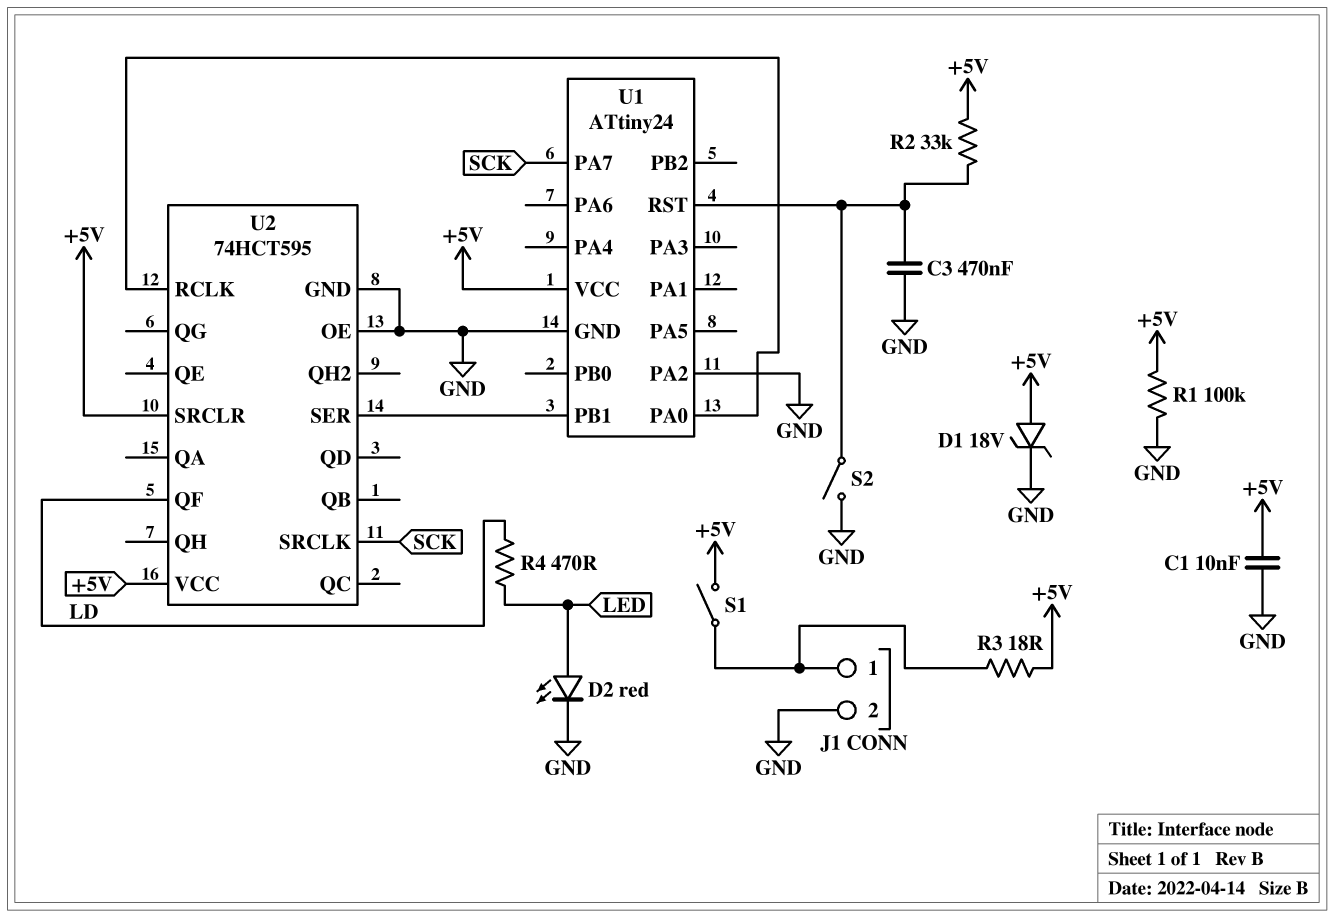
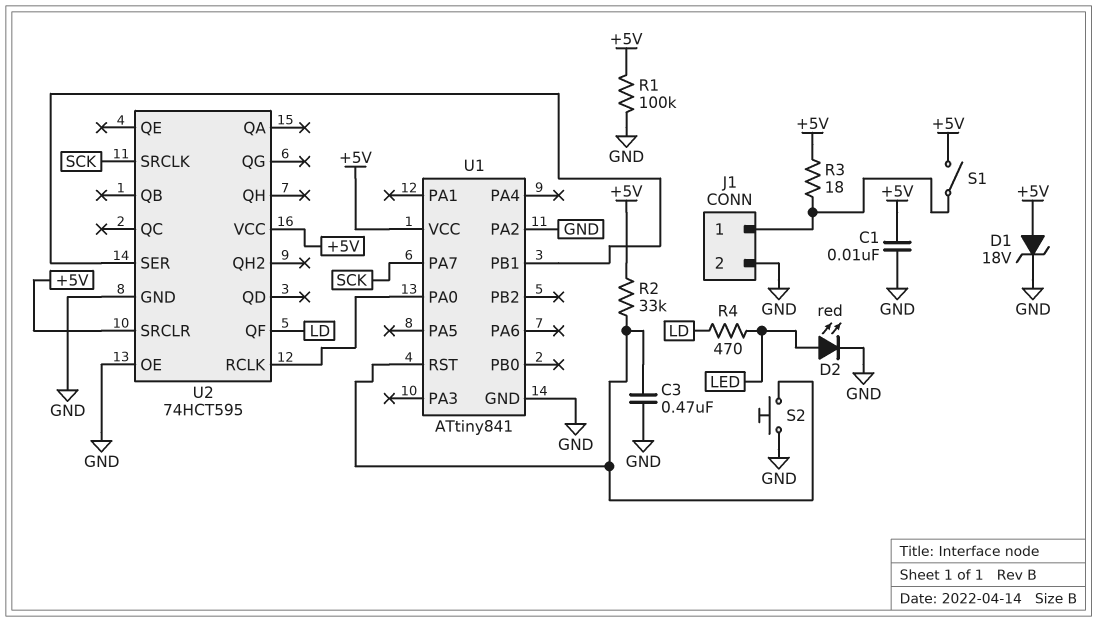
S2: switch (GND, U1/RST) -> button (GND, U1/RST)
U1: ATtiny24 -> ATtiny841

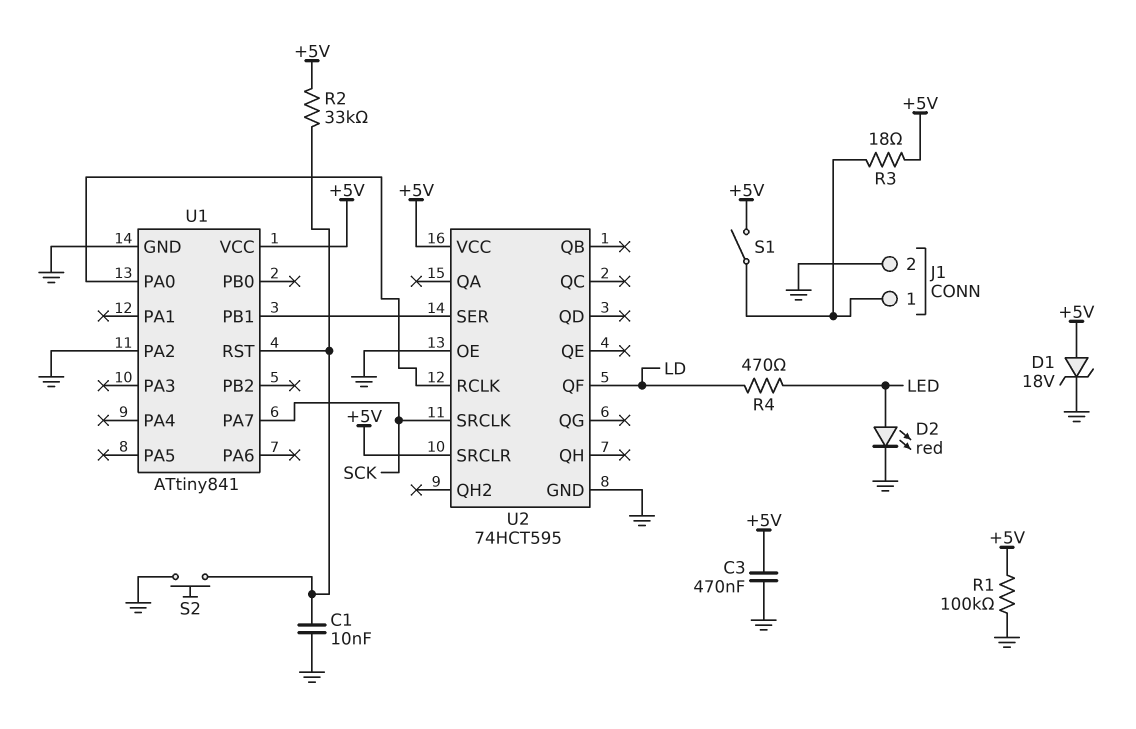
C1: 10nF (+5V, GND) -> 10nF (GND, U1/RST)
C3: 470nF (GND, U1/RST) -> 470nF (+5V, GND)

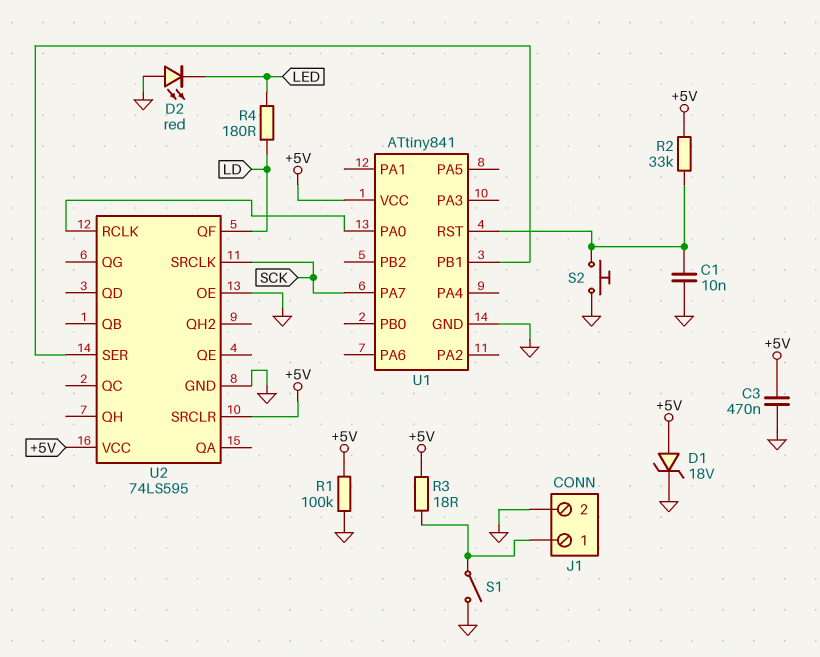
D2: LED red (A LED, K GND) -> LED red (A GND, K LED)
R4: 470 (LD, LED) -> 180 (LD, LED)
S1: switch (+5V, J1/1) -> switch (GND, J1/1)
U1 pin PA2: GND -> none
U2: 74HCT595 -> 74LS595

